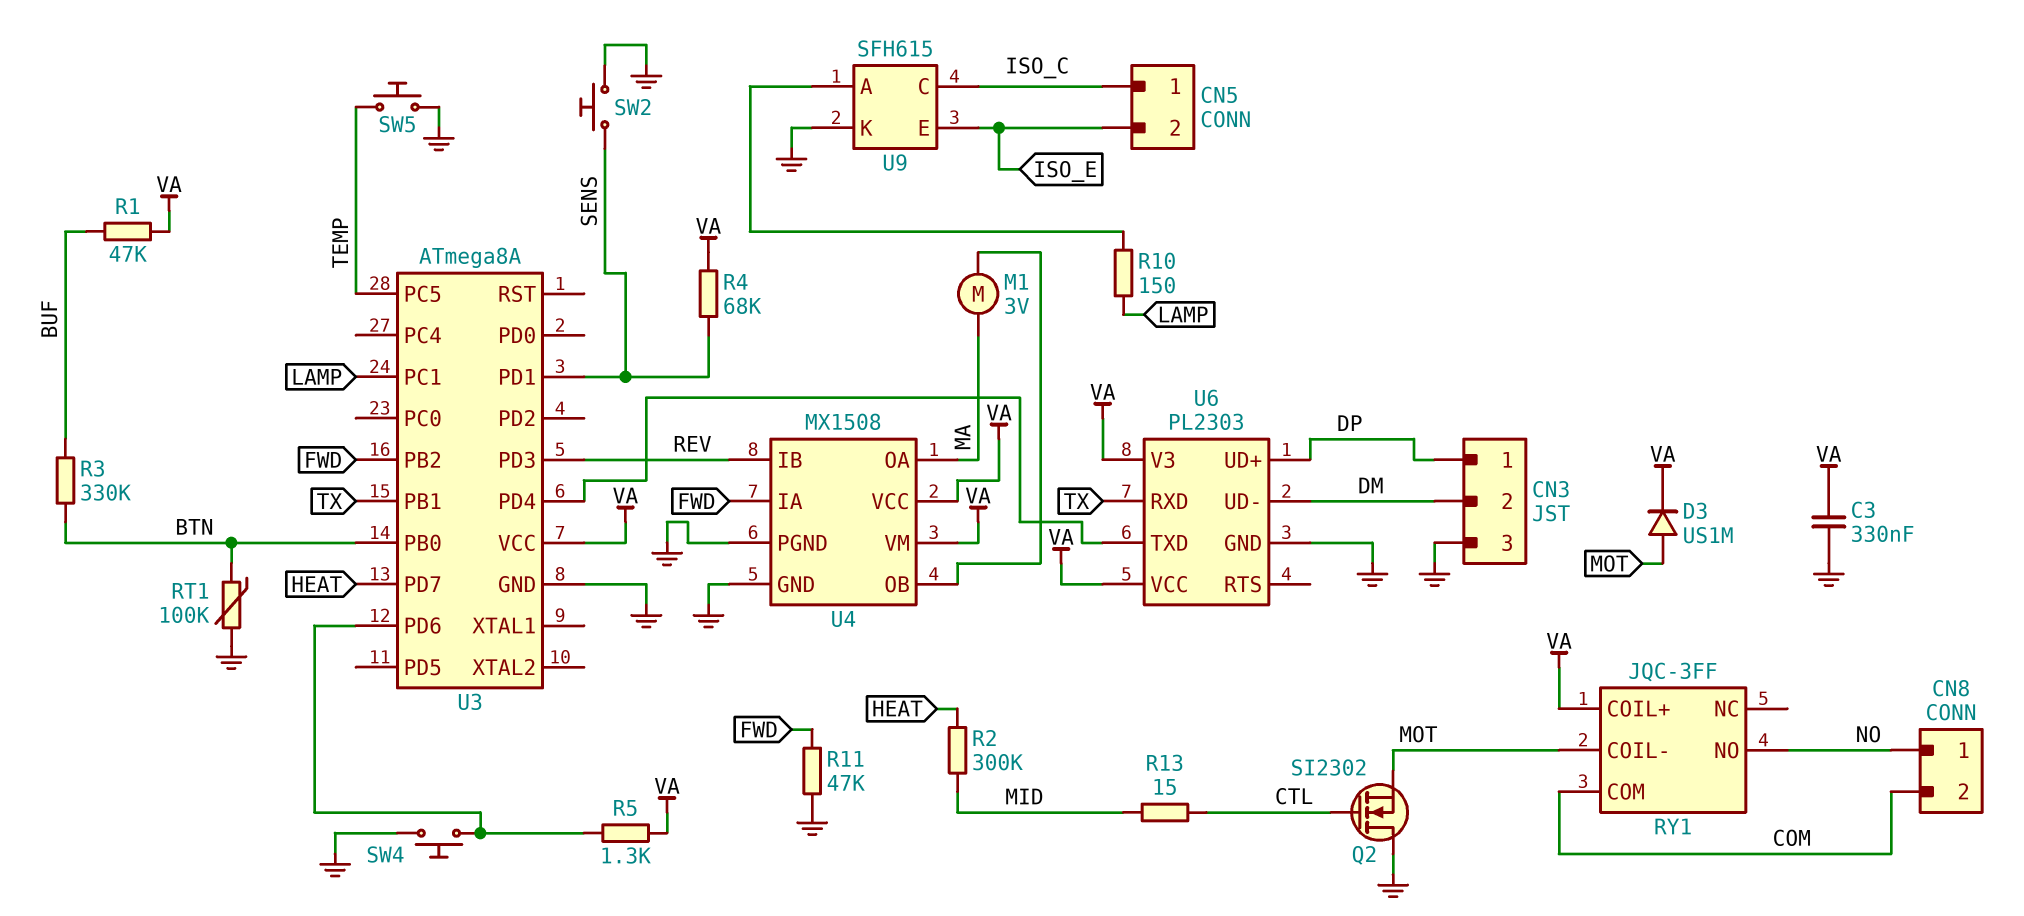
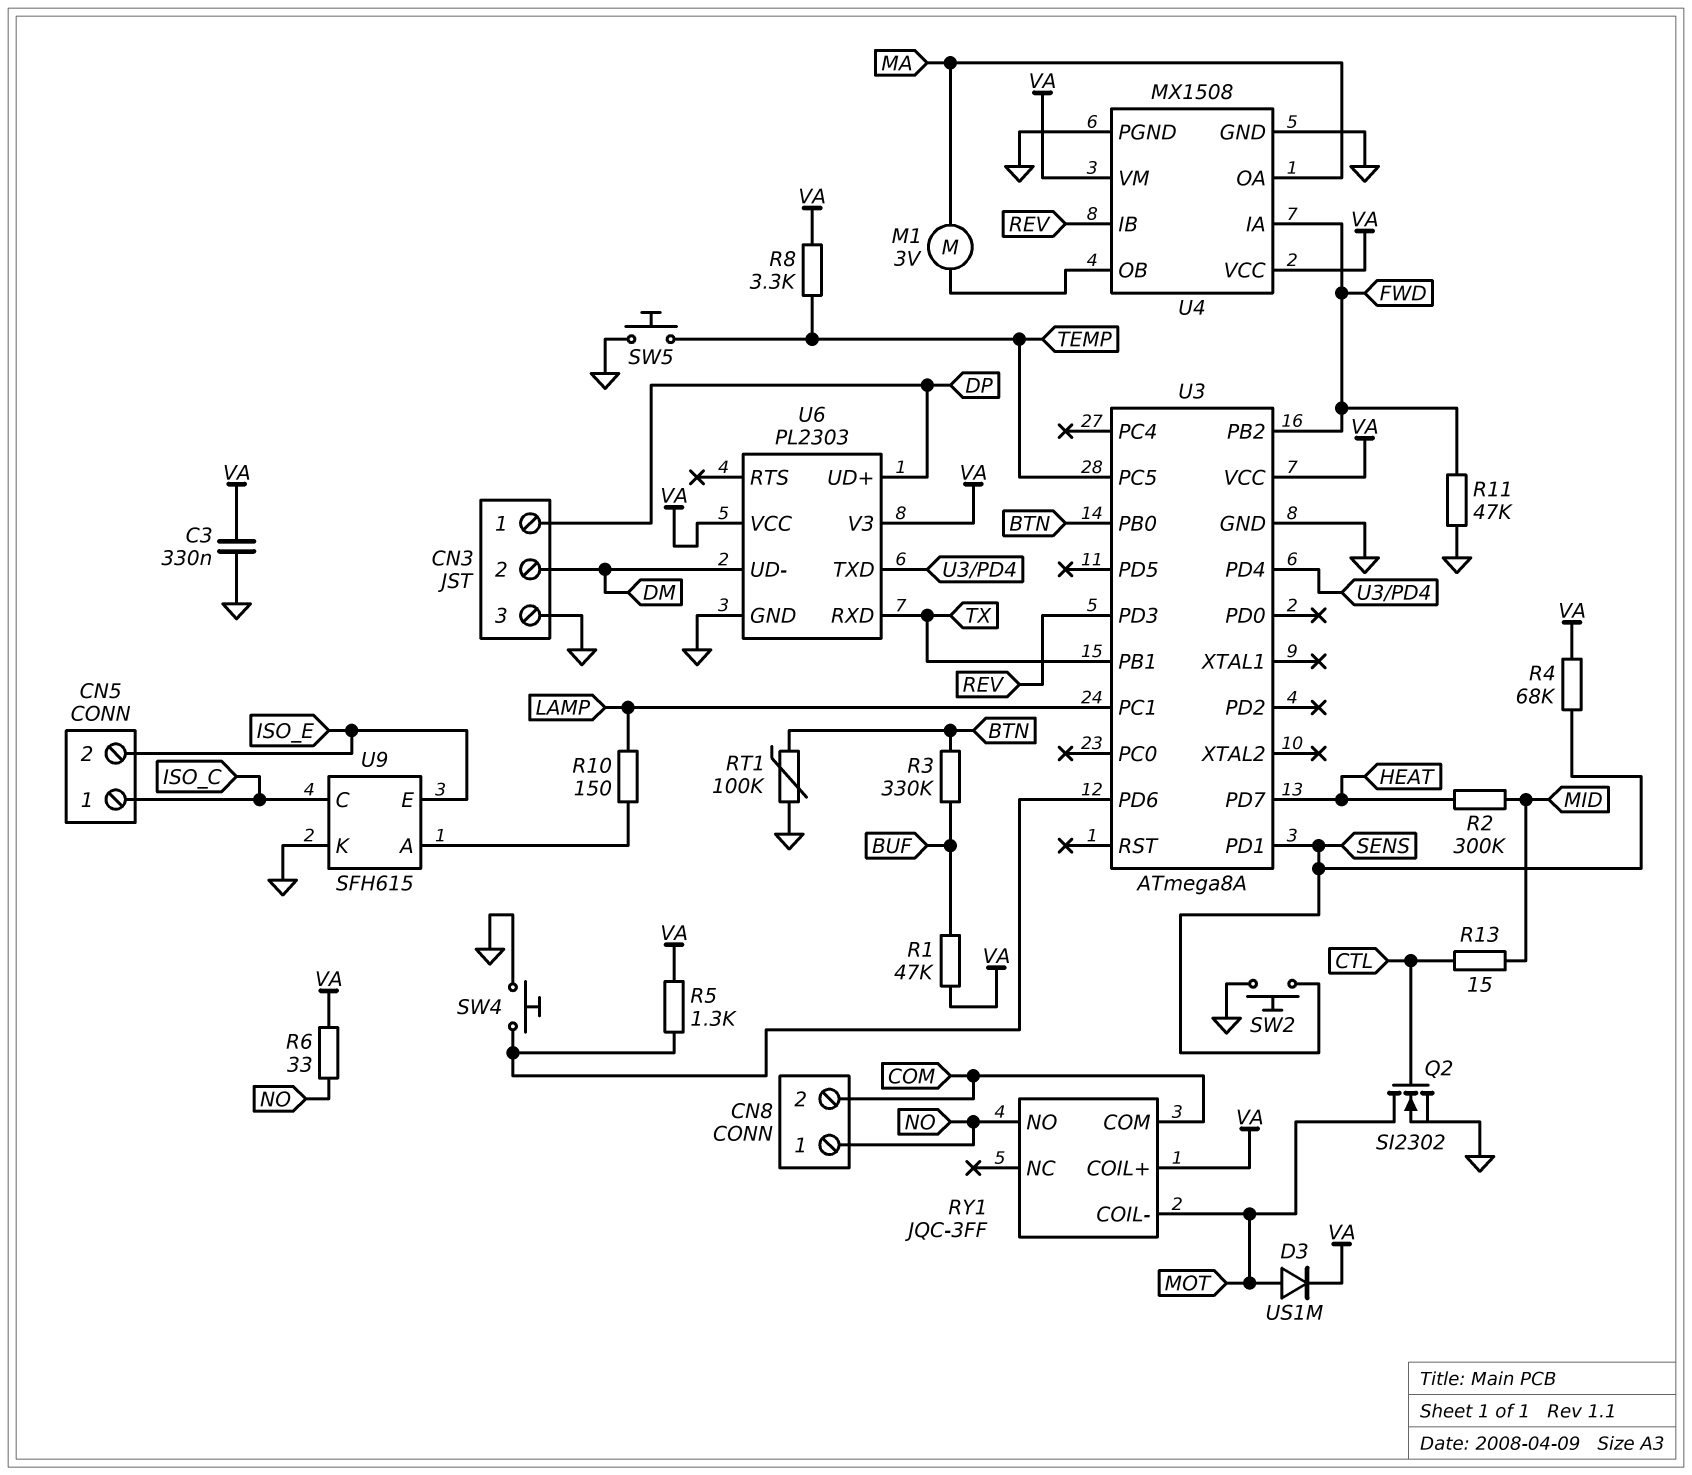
Q2: NMOS SI2302 (G CTL, D GND, S MOT) -> NMOS SI2302 (G CTL, D MOT, S GND)
R6: none -> 33 (NO, VA)
R8: none -> 3.3k (TEMP, VA)

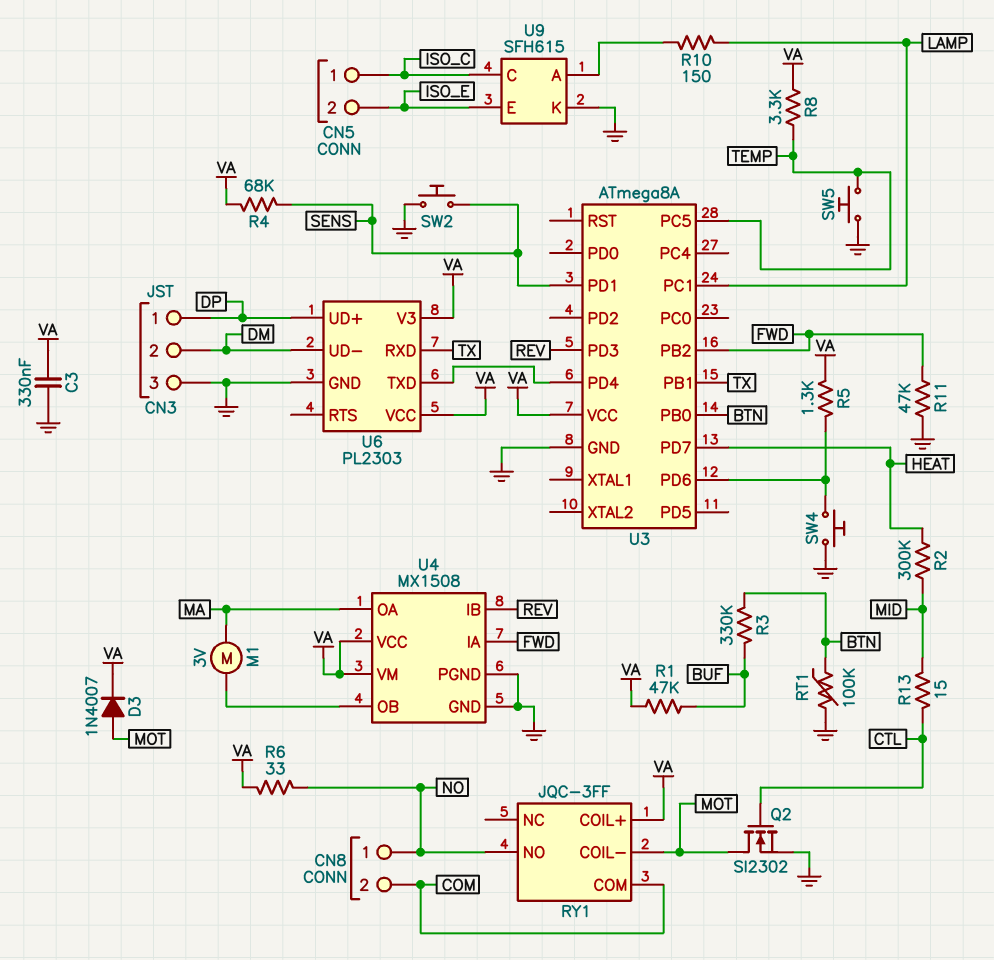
D3: diode US1M (A MOT, K VA) -> diode 1N4007 (A MOT, K VA)

